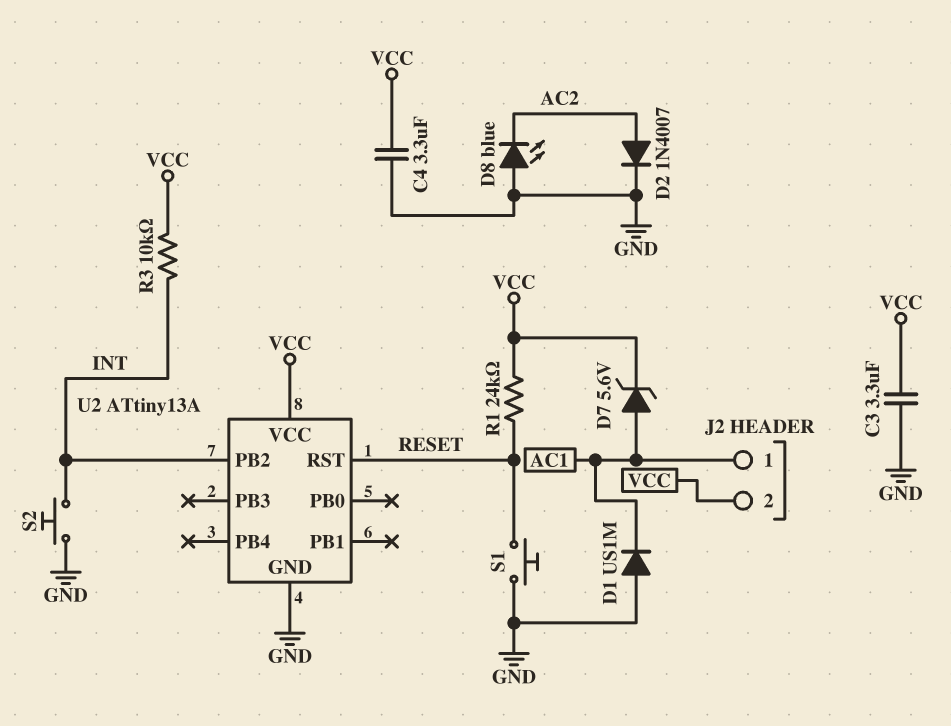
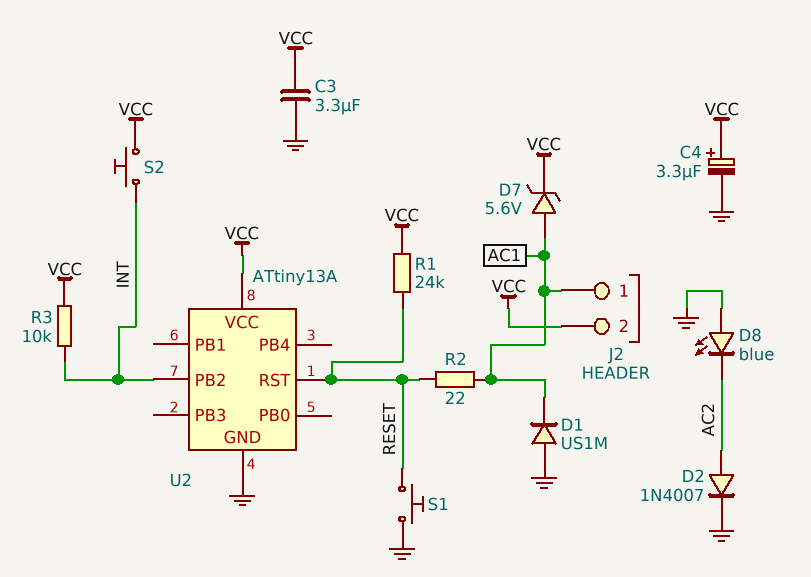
C4: 3.3uF (GND, VCC) -> 3.3uF (plus VCC, minus GND)
R2: none -> 22 (AC1, RESET)
S2: button (GND, INT) -> button (INT, VCC)

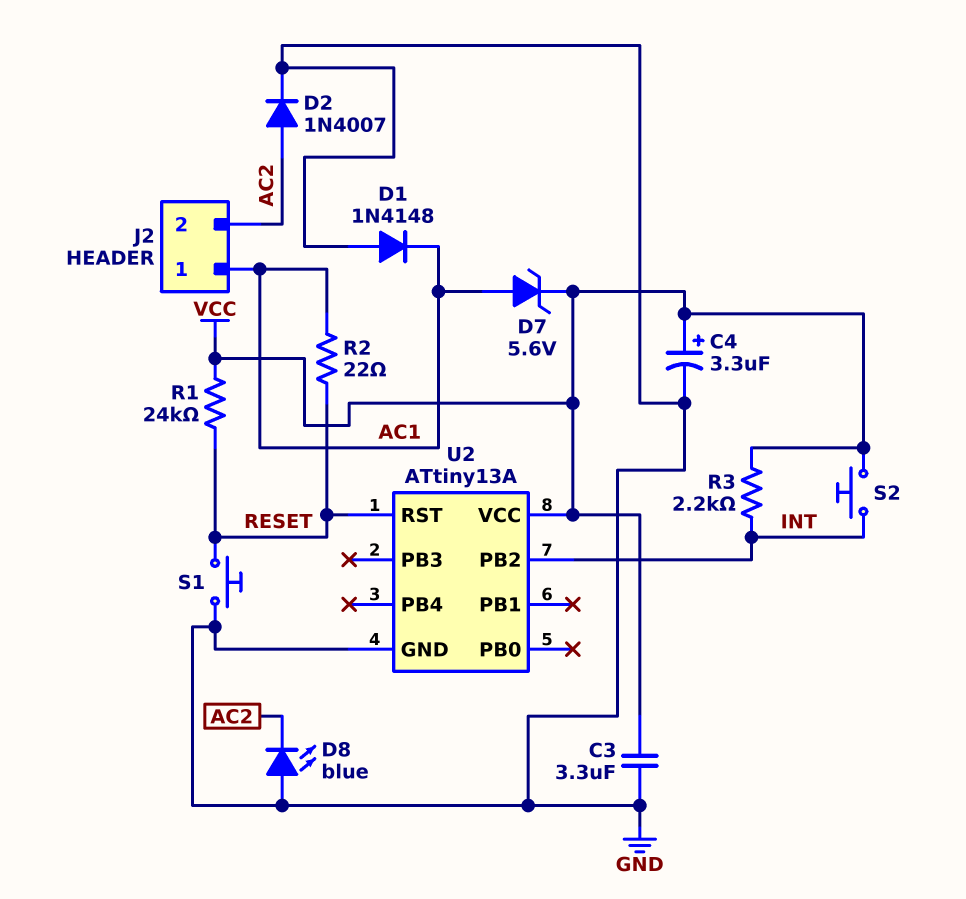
D1: diode US1M (A GND, K AC1) -> diode 1N4148 (A GND, K AC1)
J2 pin 2: VCC -> AC2
R3: 10k (INT, VCC) -> 2.2k (INT, VCC)

